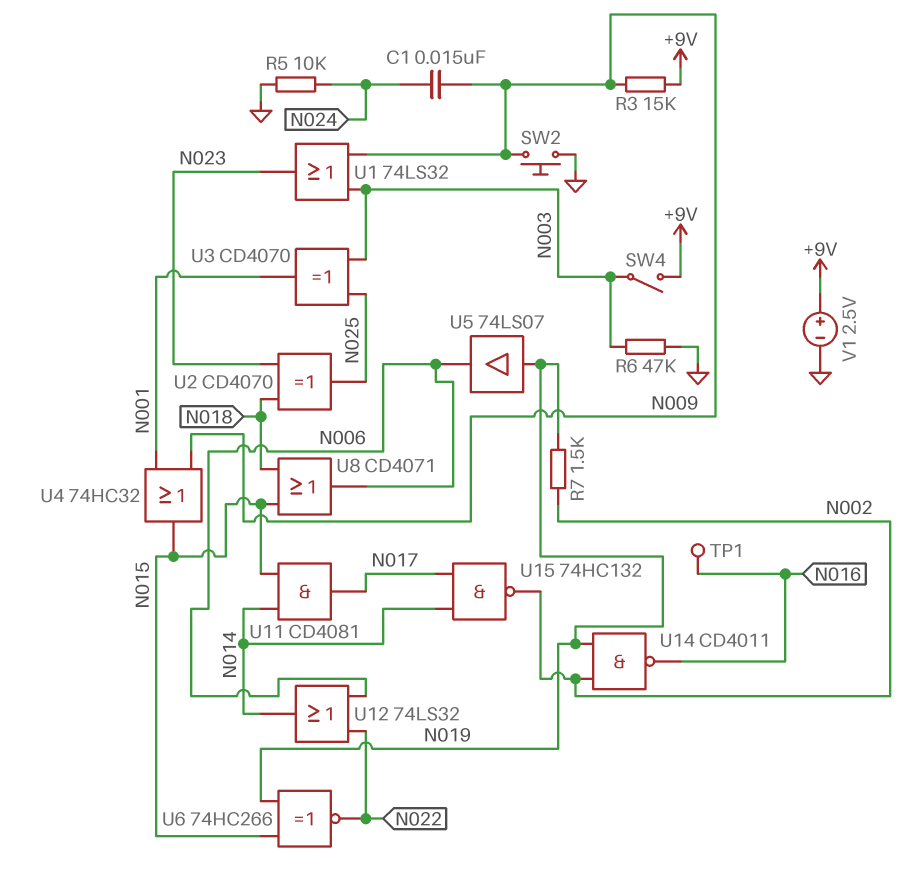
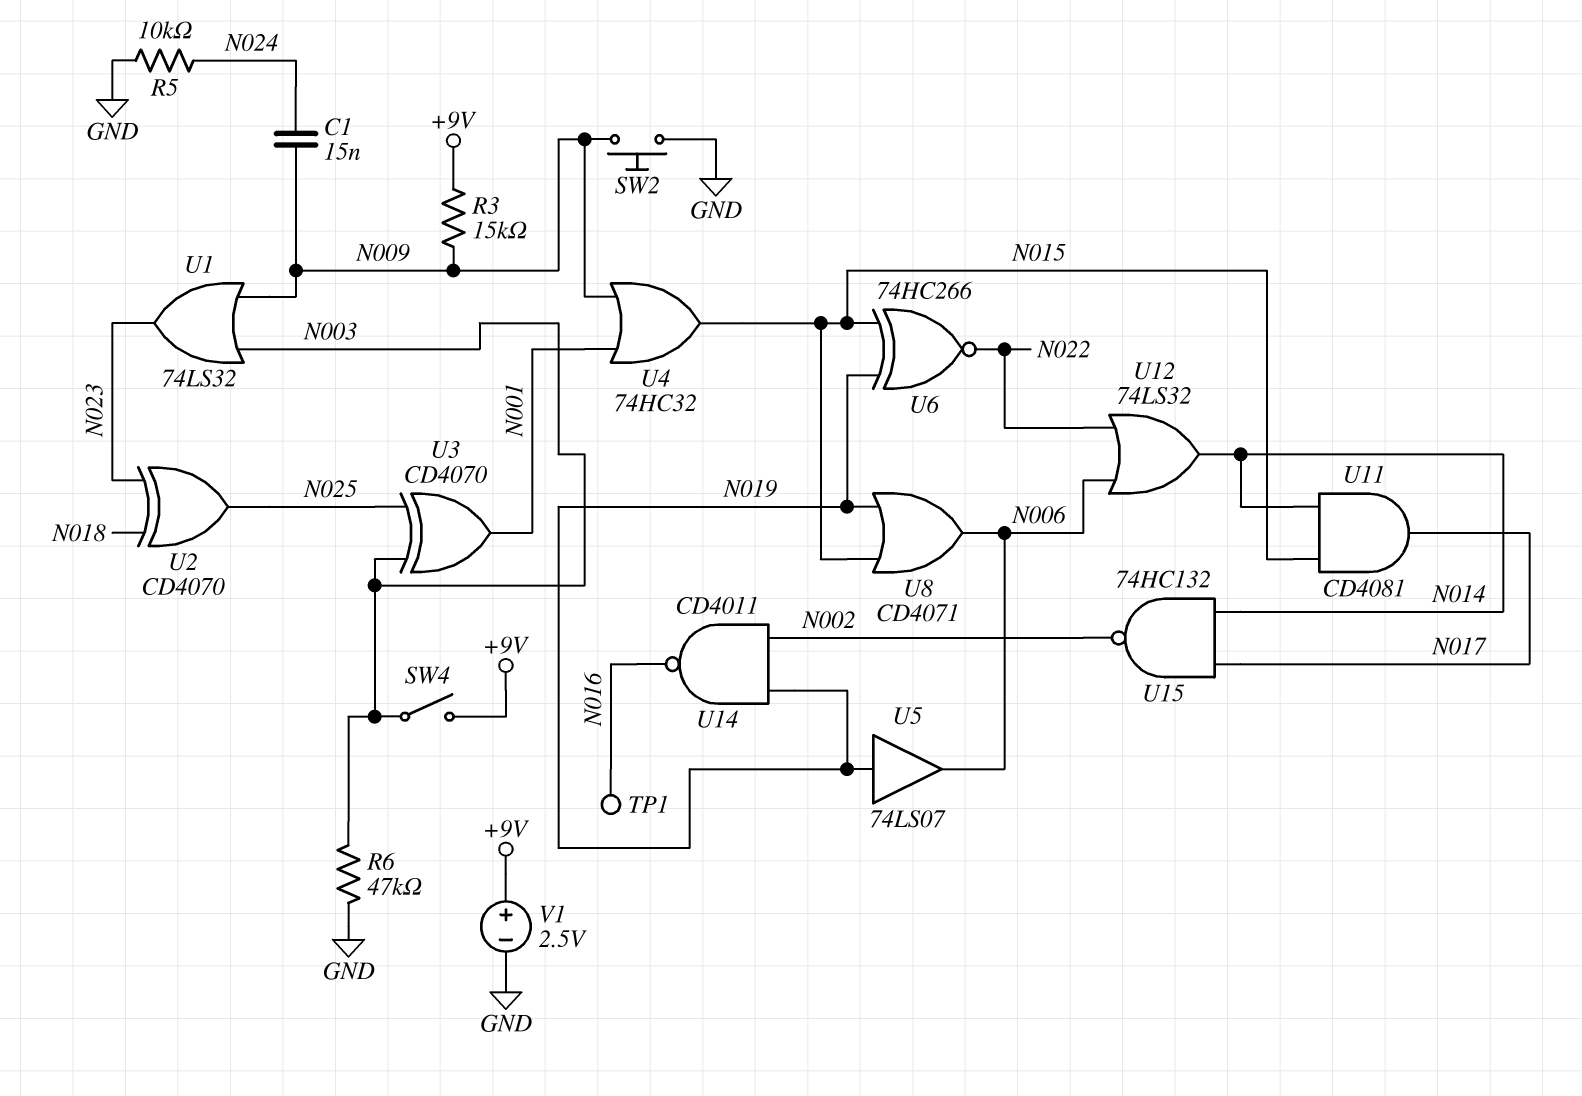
R7: 1.5k (N002, N019) -> none
U8: OR CD4071 (in N015, in N018, out N006) -> OR CD4071 (in N015, in N019, out N006)

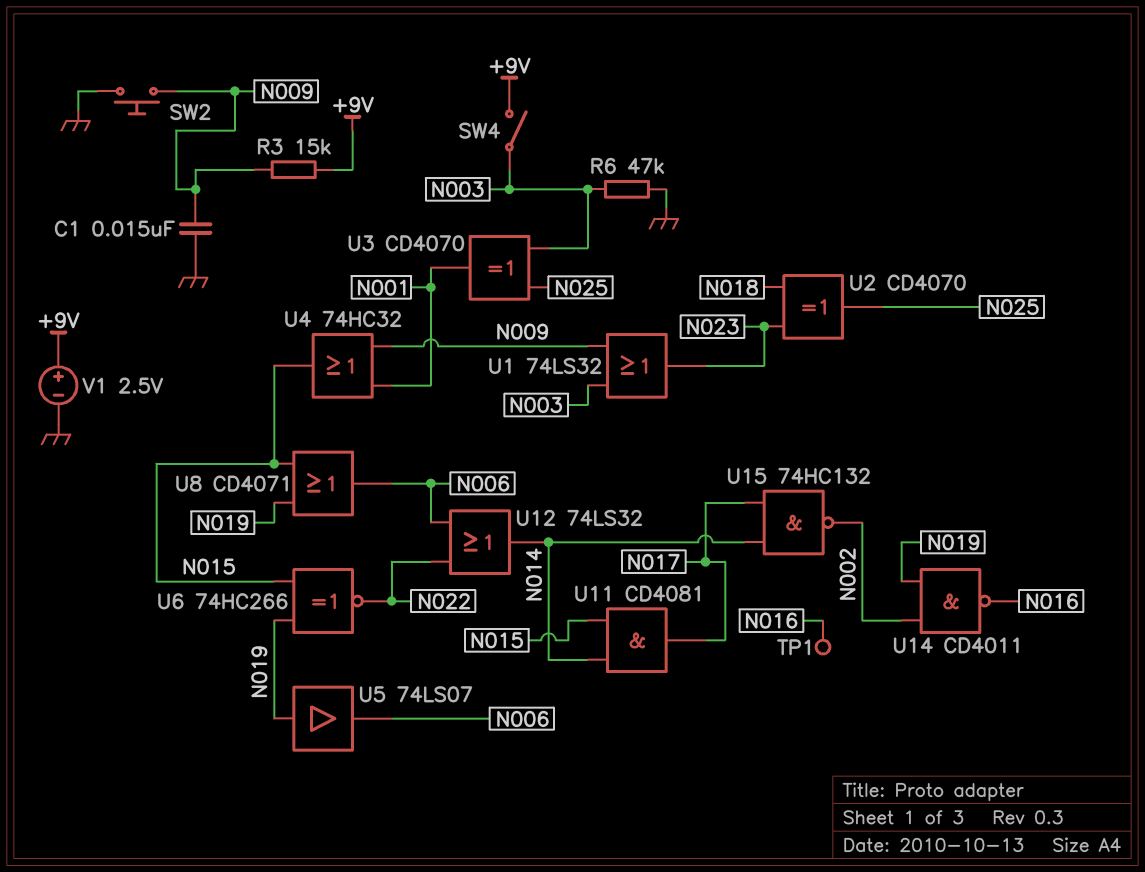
C1: 15nF (N009, N024) -> 15nF (GND, N009)
R5: 10k (GND, N024) -> none

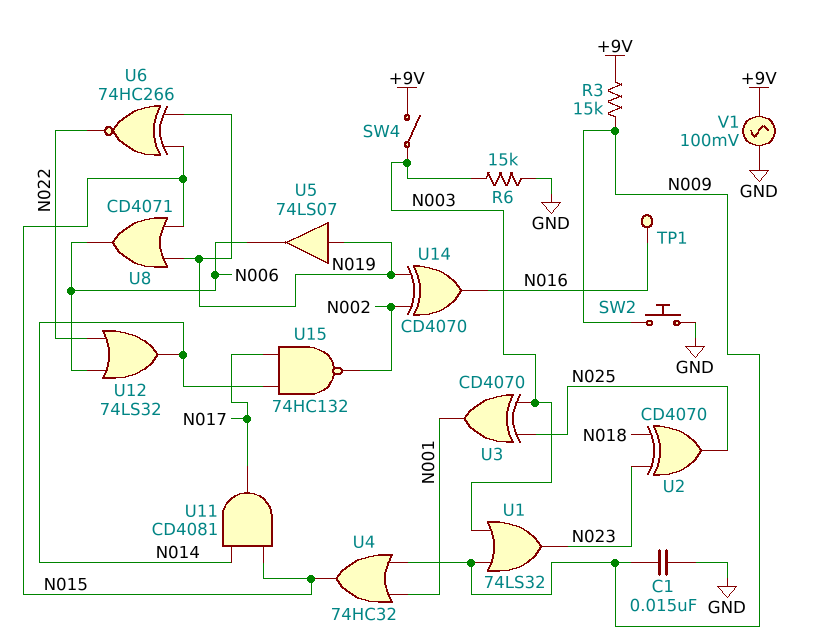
R6: 47k (GND, N003) -> 15k (GND, N003)
U14: NAND CD4011 (in N002, in N019, out N016) -> XOR CD4070 (in N002, in N019, out N016)
V1: 2.5V (plus +9V, minus GND) -> AC 100mV (+9V, GND)

